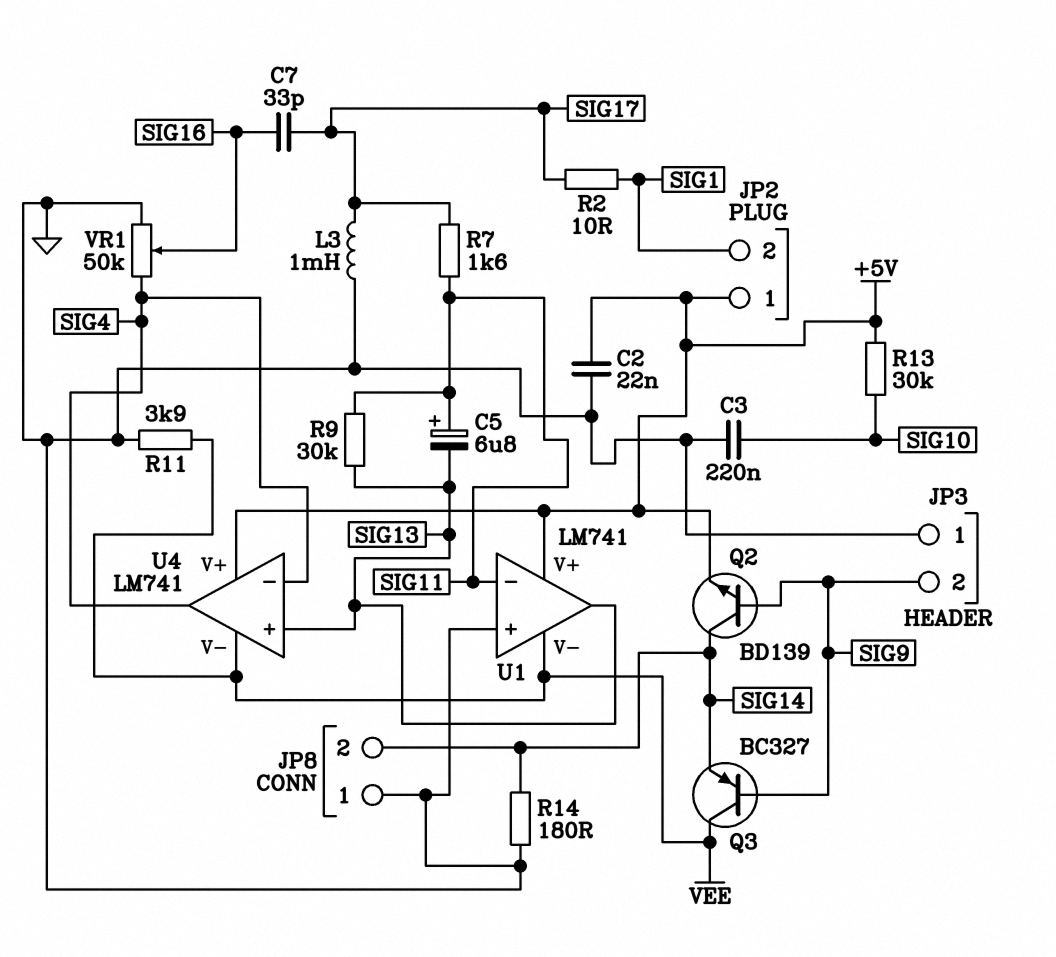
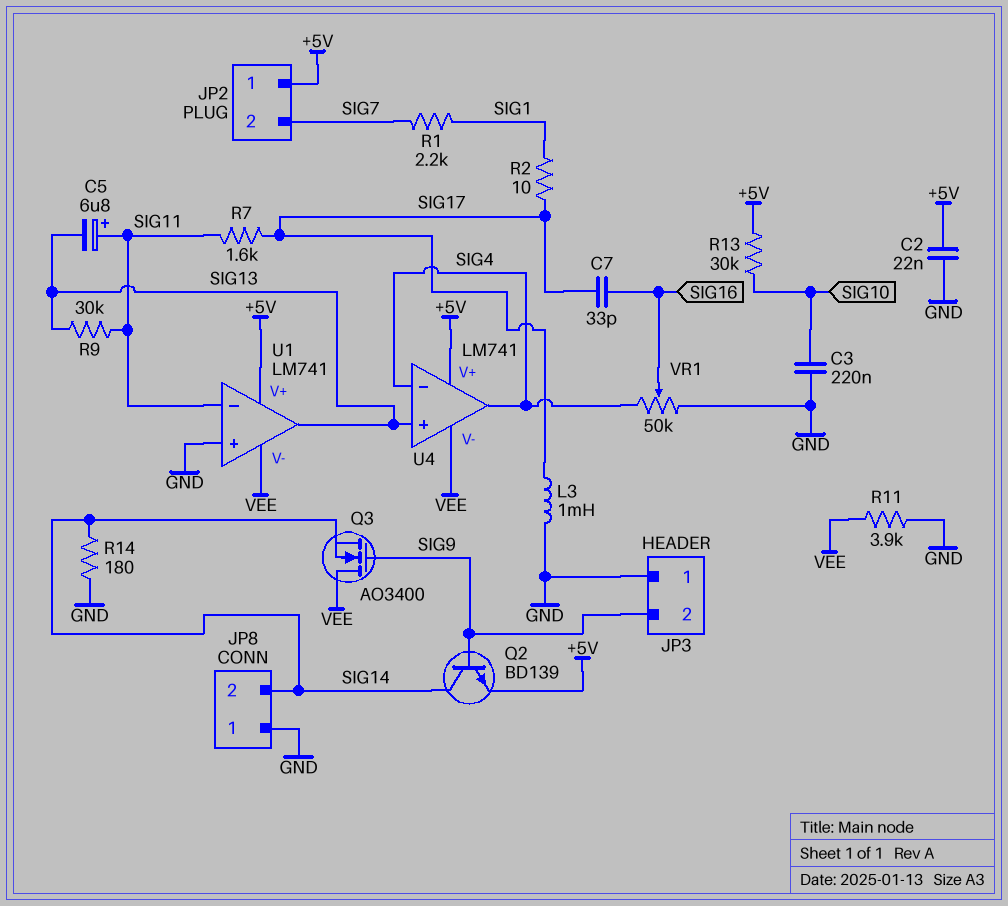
JP2 pin 2: SIG1 -> SIG7
Q3: PNP BC327 (B SIG9, C VEE, E SIG14) -> NMOS AO3400 (G SIG9, D VEE, S SIG14)
R1: none -> 2.2k (SIG1, SIG7)

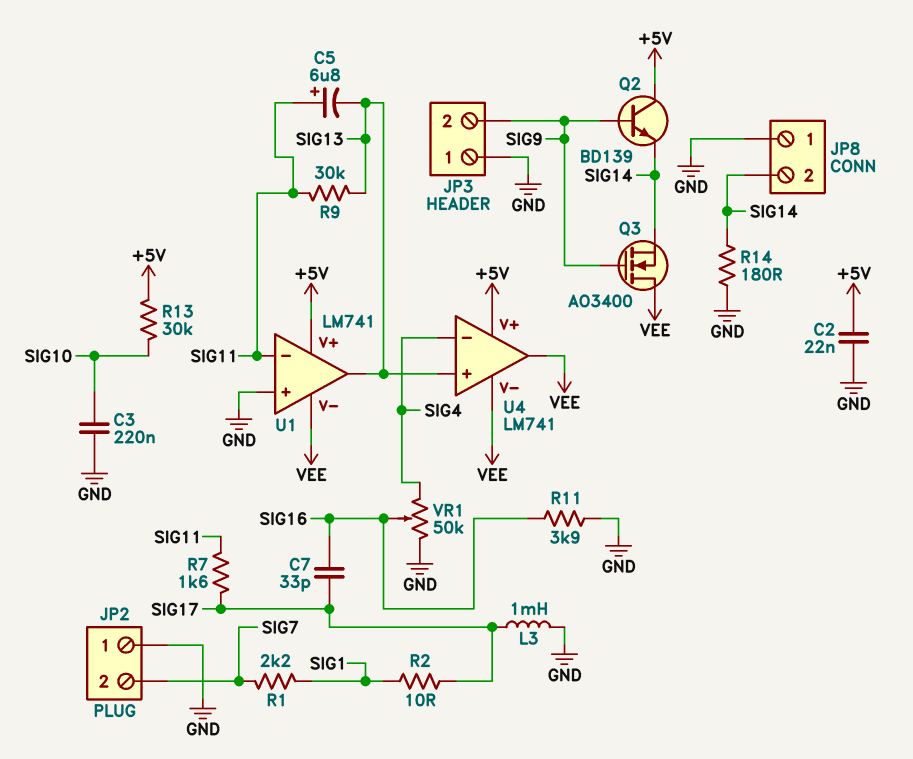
JP2 pin 1: +5V -> GND
Q2: NPN BD139 (B SIG9, C SIG14, E +5V) -> NPN BD139 (B SIG9, C +5V, E SIG14)
R11: 3.9k (GND, VEE) -> 3.9k (GND, SIG16)
U4 pin out: SIG4 -> VEE

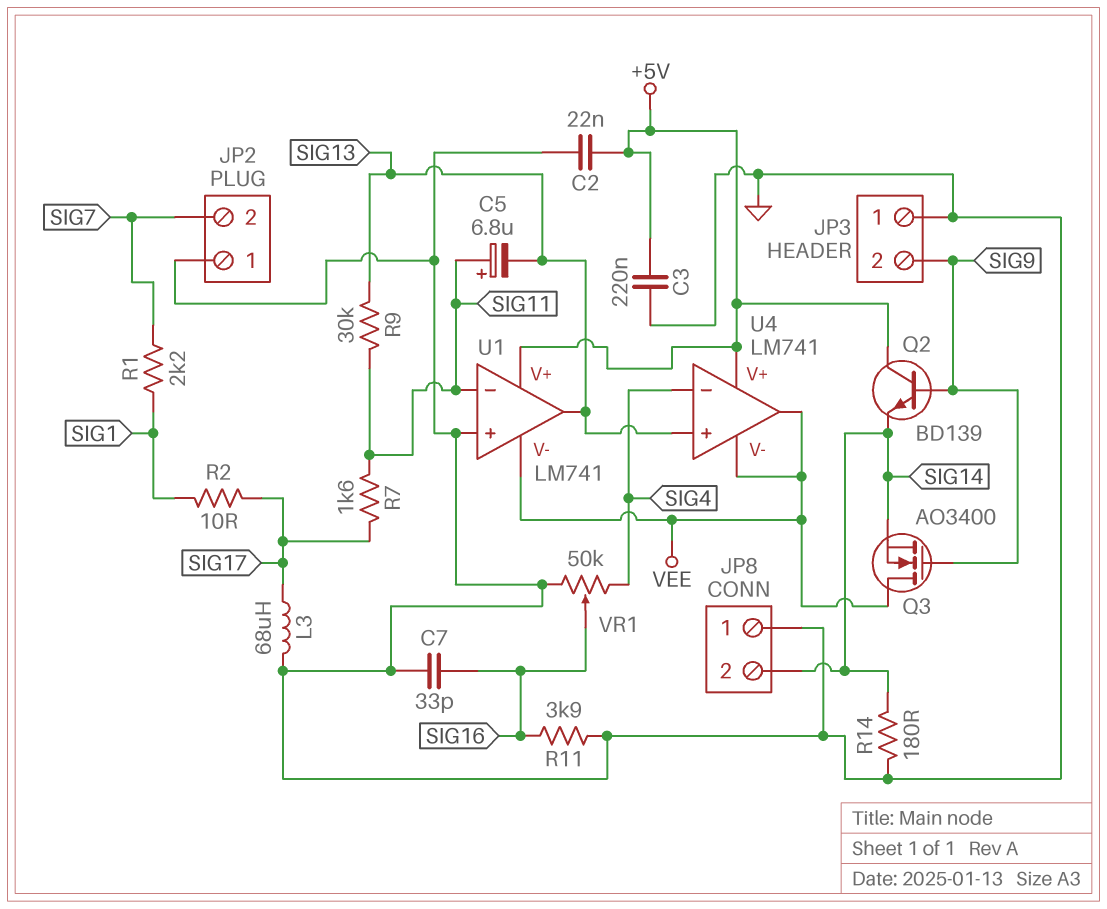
C3: 220nF (GND, SIG10) -> 220nF (+5V, GND)
C7: 33pF (SIG16, SIG17) -> 33pF (GND, SIG16)
L3: 1mH (GND, SIG17) -> 68uH (GND, SIG17)
R13: 30k (+5V, SIG10) -> none

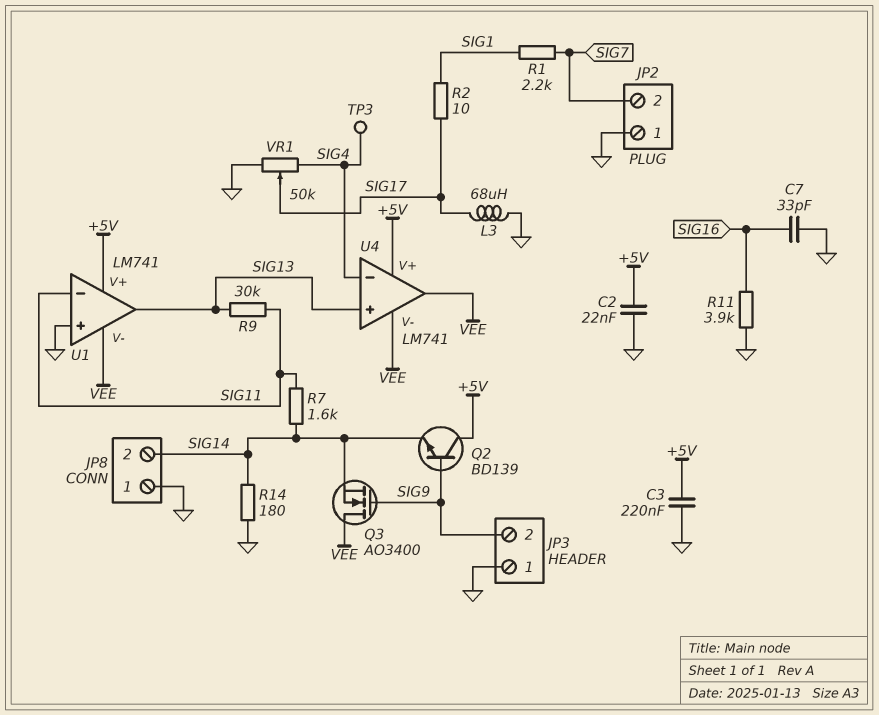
C5: 6.8uF (plus SIG11, minus SIG13) -> none
R7: 1.6k (SIG11, SIG17) -> 1.6k (SIG11, SIG14)
TP3: none -> test point (SIG4)
VR1: 50k (GND, SIG4, wiper SIG16) -> 50k (GND, SIG4, wiper SIG17)

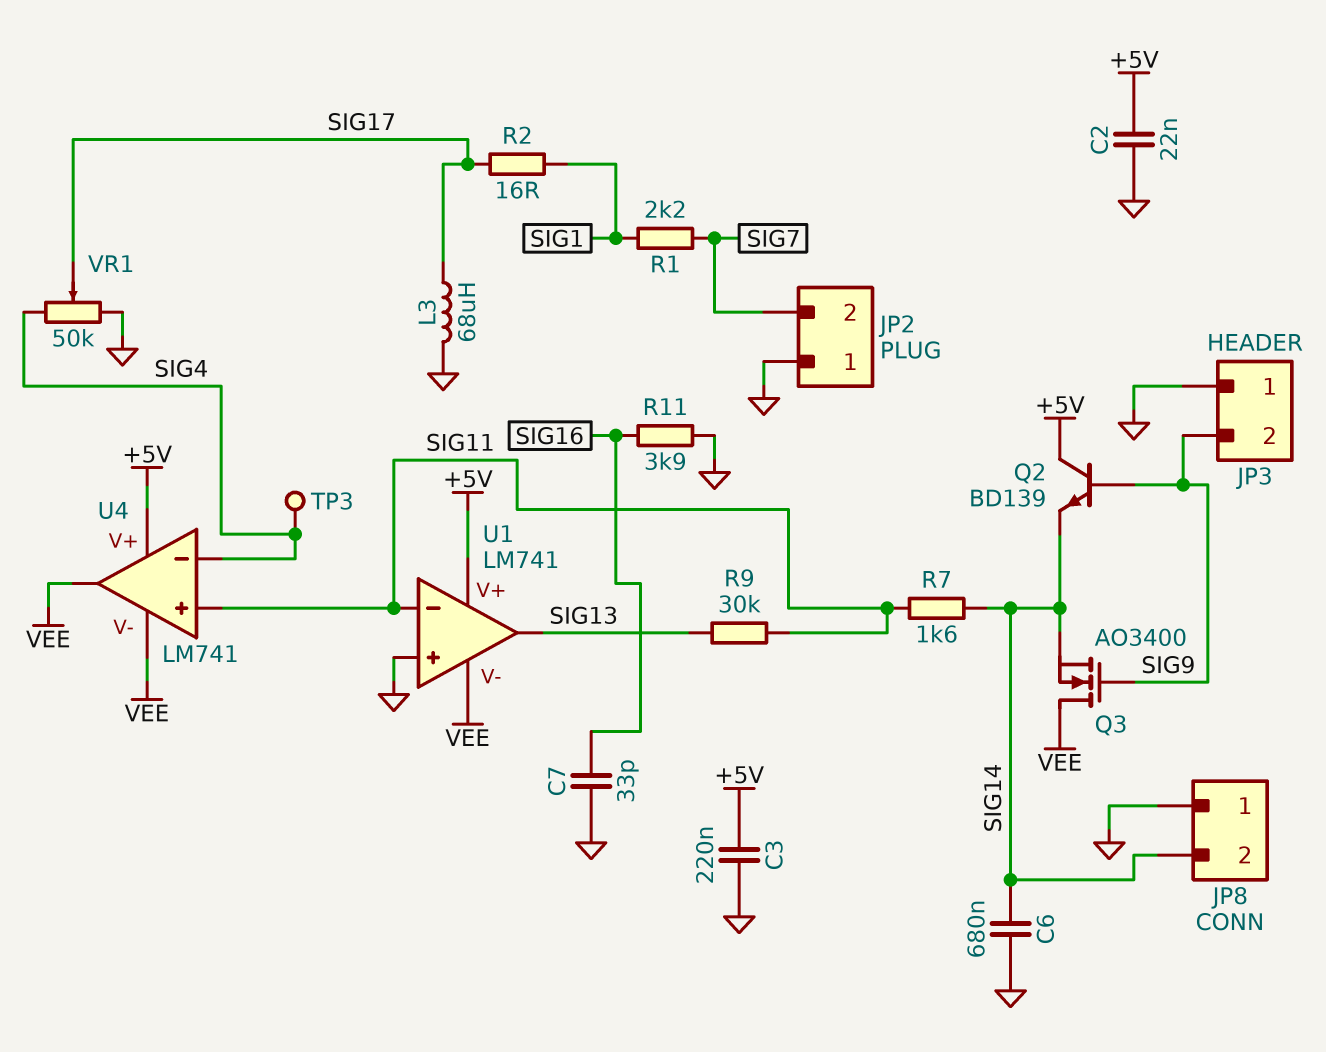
C6: none -> 680nF (GND, SIG14)
R2: 10 (SIG1, SIG17) -> 16 (SIG1, SIG17)
R14: 180 (GND, SIG14) -> none
U4 pin in+: SIG13 -> SIG11

